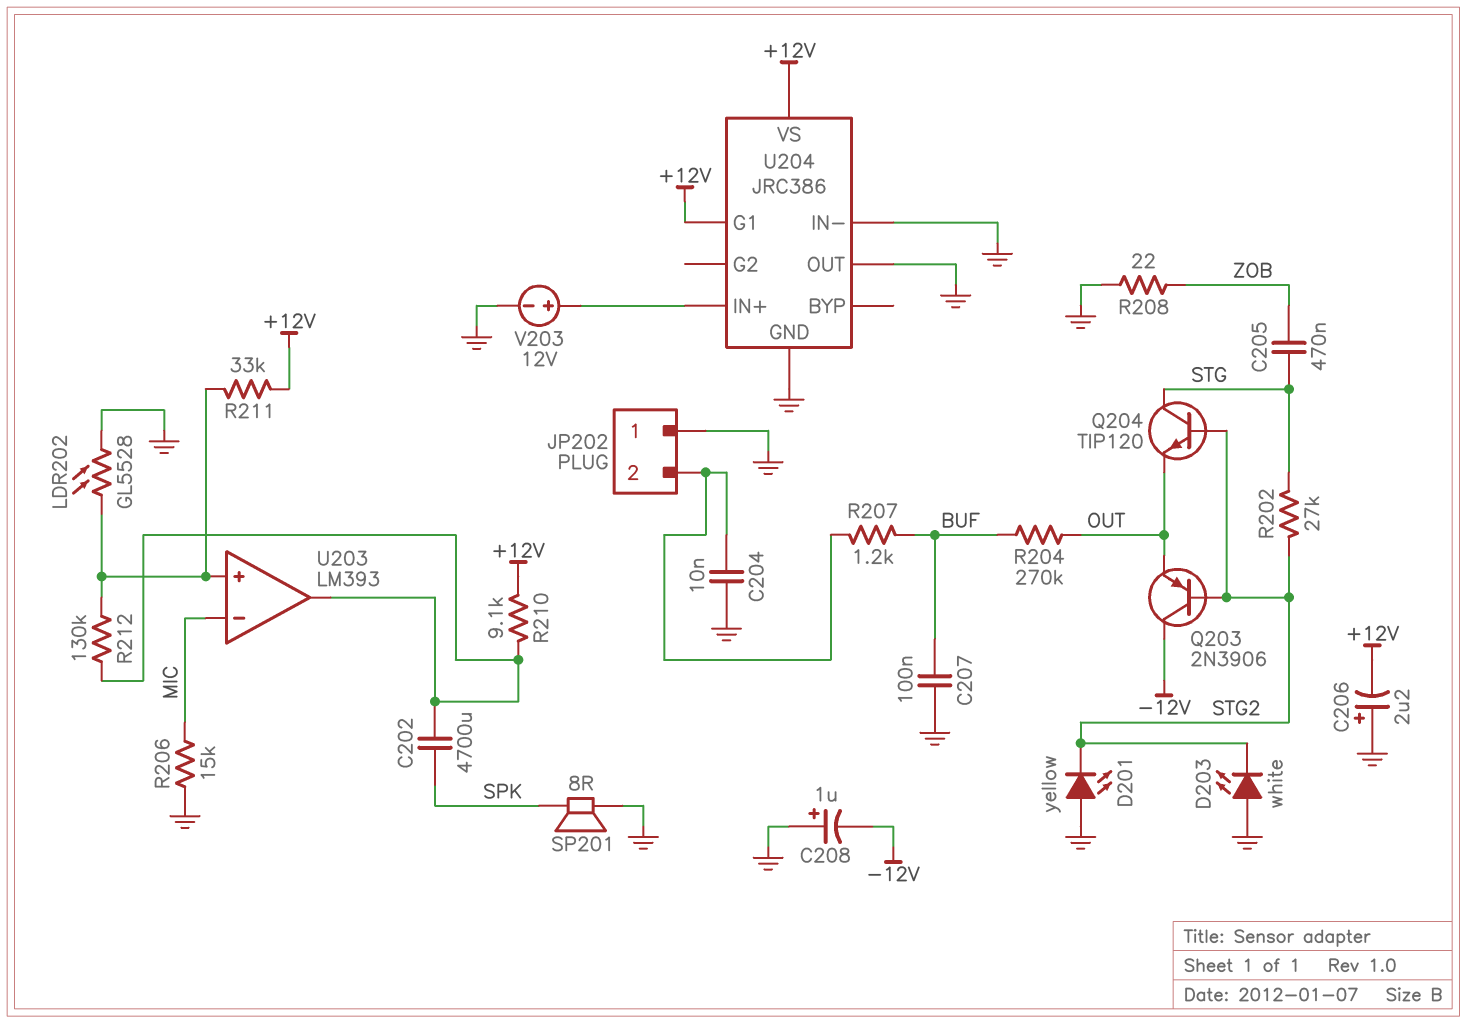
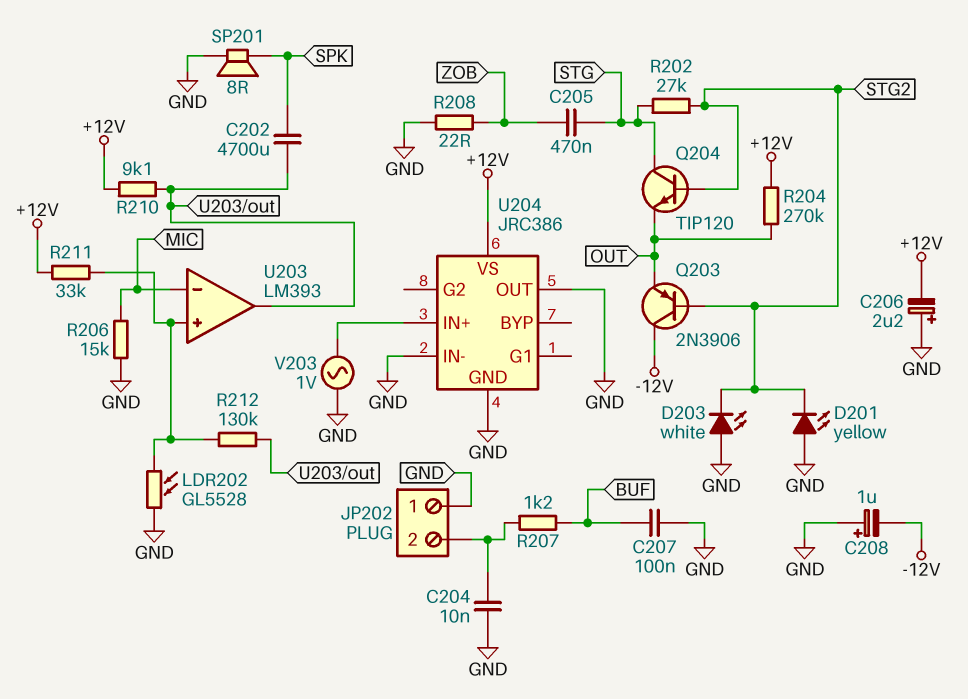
R204: 270k (BUF, OUT) -> 270k (+12V, OUT)
U204 pin G1: +12V -> none
V203: 12V (plus U204/IN+, minus GND) -> AC 1V (GND, U204/IN+)

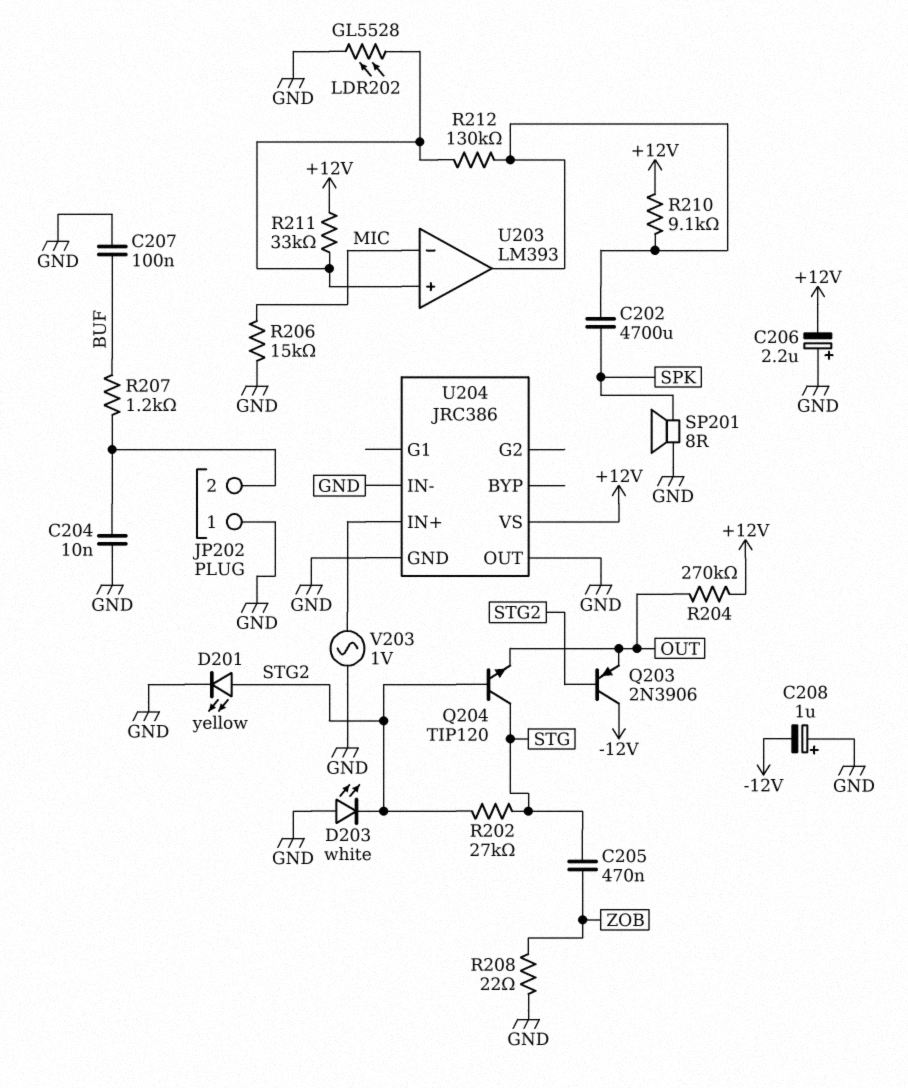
D201: LED yellow (A GND, K STG2) -> LED yellow (A STG2, K GND)

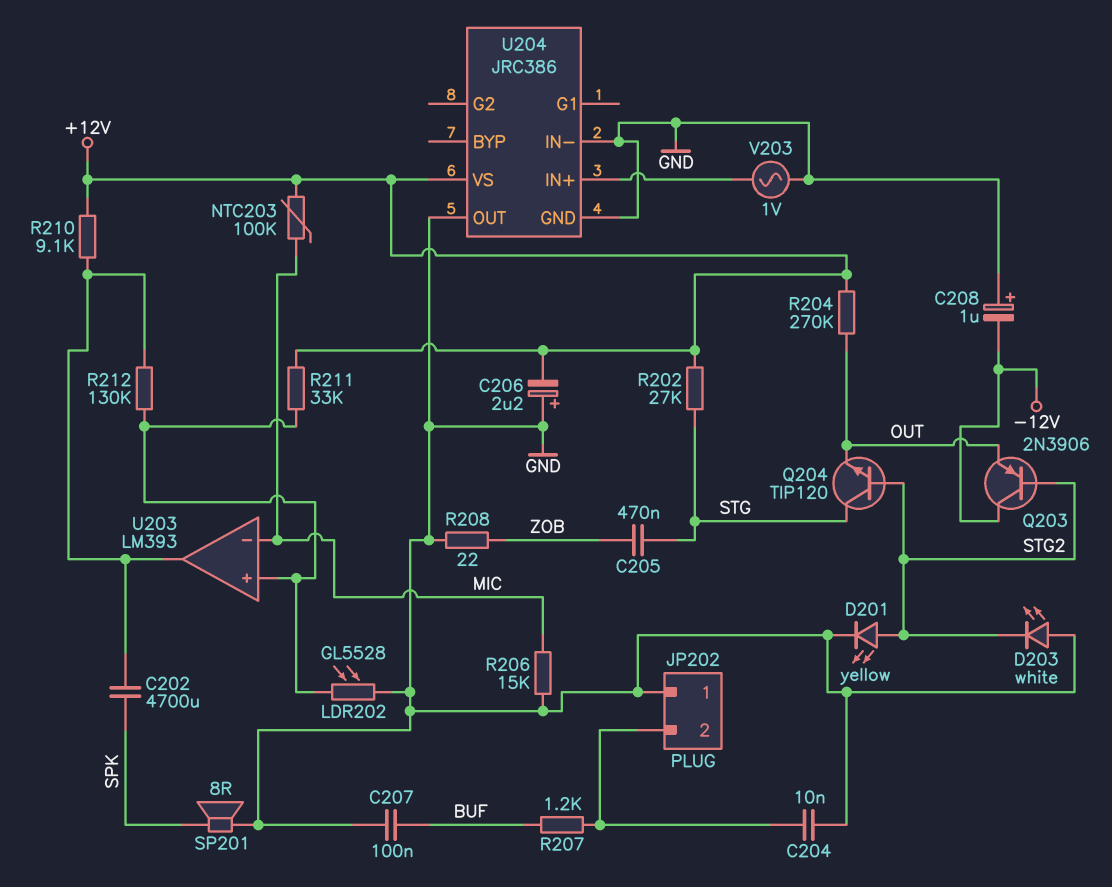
NTC203: none -> 100k (+12V, MIC)
R202: 27k (STG, STG2) -> 27k (+12V, STG)

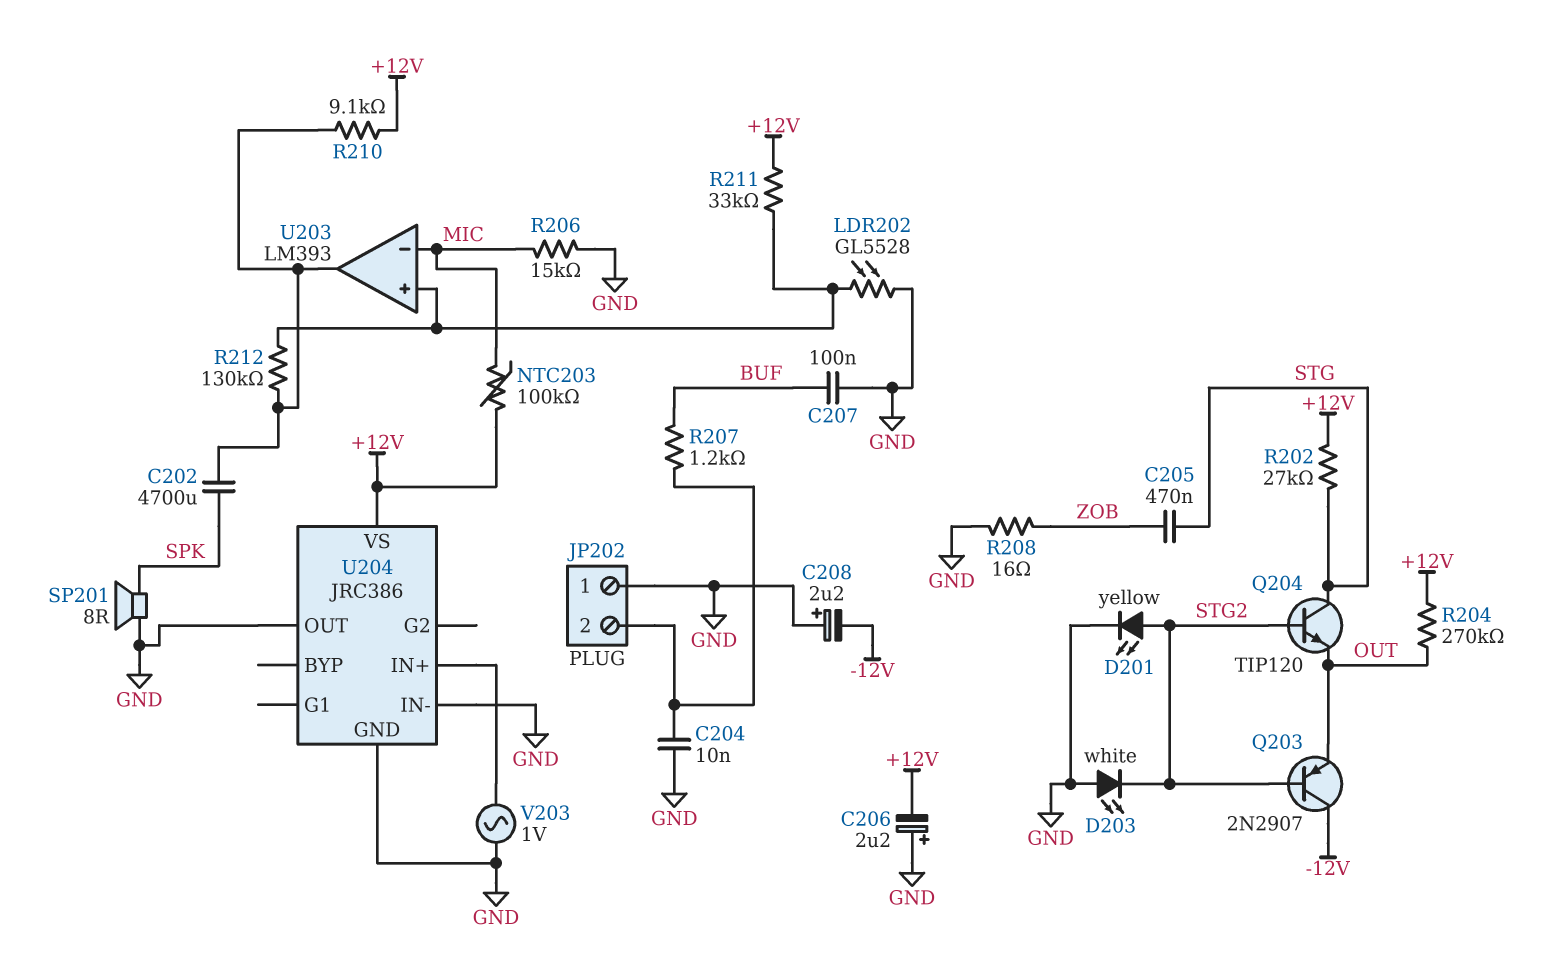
C208: 1uF (plus GND, minus -12V) -> 2.2uF (plus GND, minus -12V)
Q203: PNP 2N3906 (B STG2, C -12V, E OUT) -> PNP 2N2907 (B STG2, C -12V, E OUT)
R208: 22 (GND, ZOB) -> 16 (GND, ZOB)

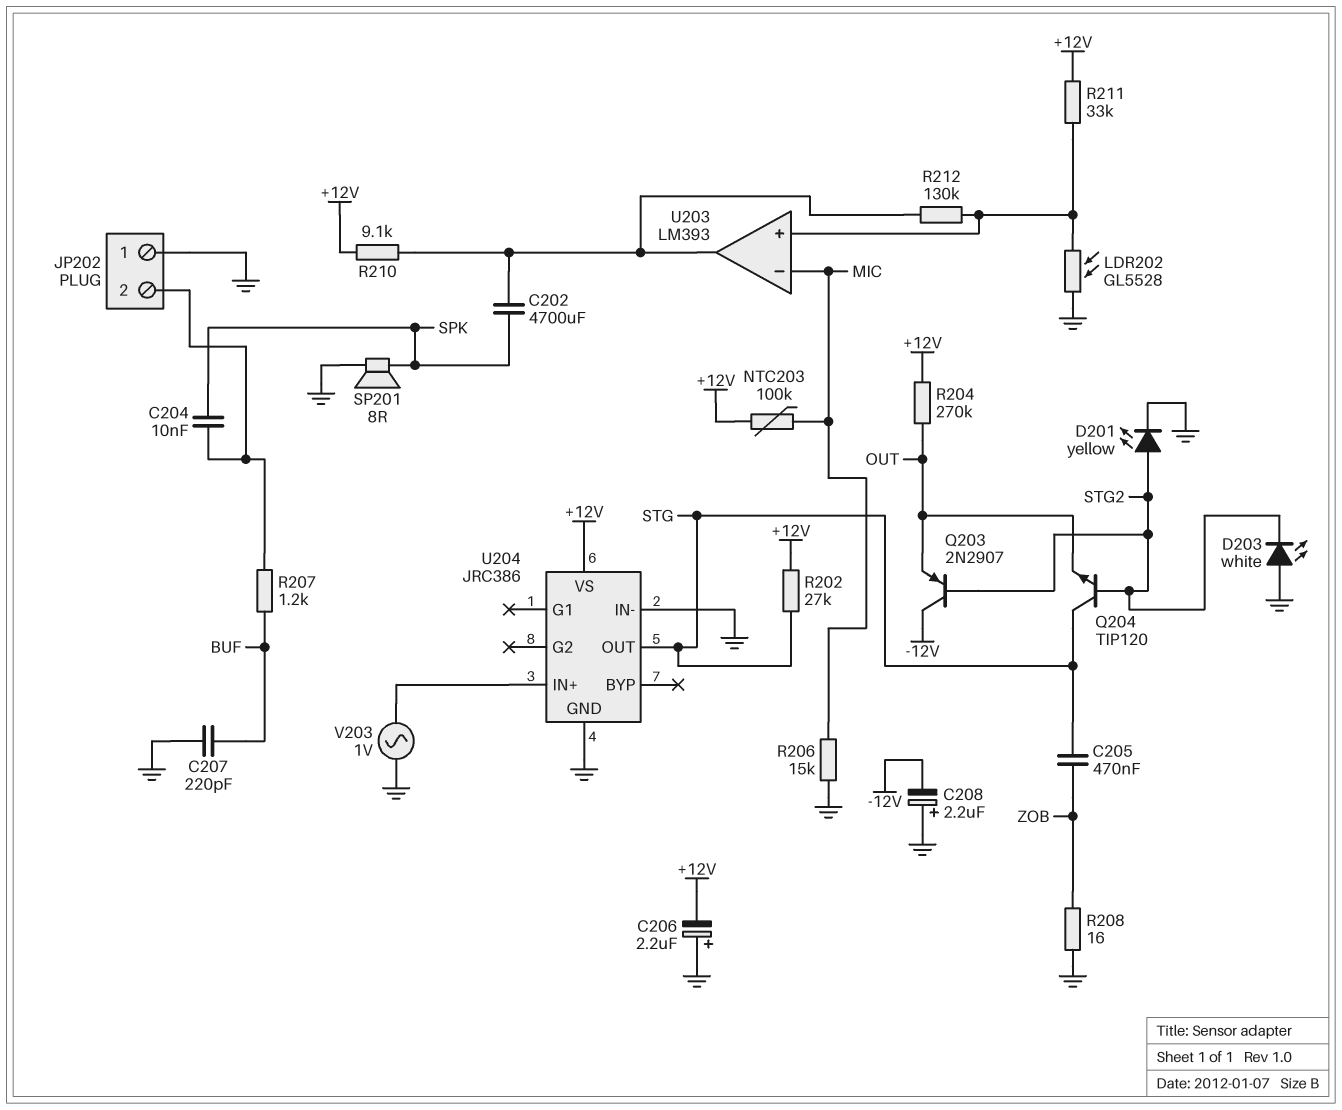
C204: 10nF (GND, JP202/2) -> 10nF (JP202/2, SPK)
C207: 100nF (BUF, GND) -> 220pF (BUF, GND)
U204 pin OUT: GND -> STG

